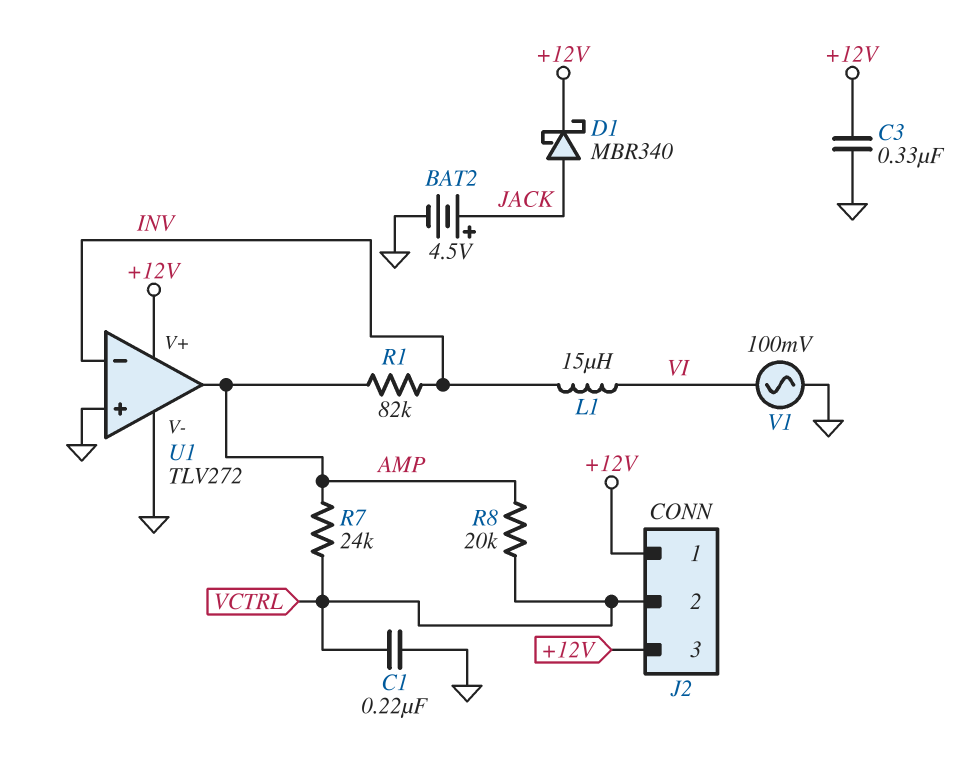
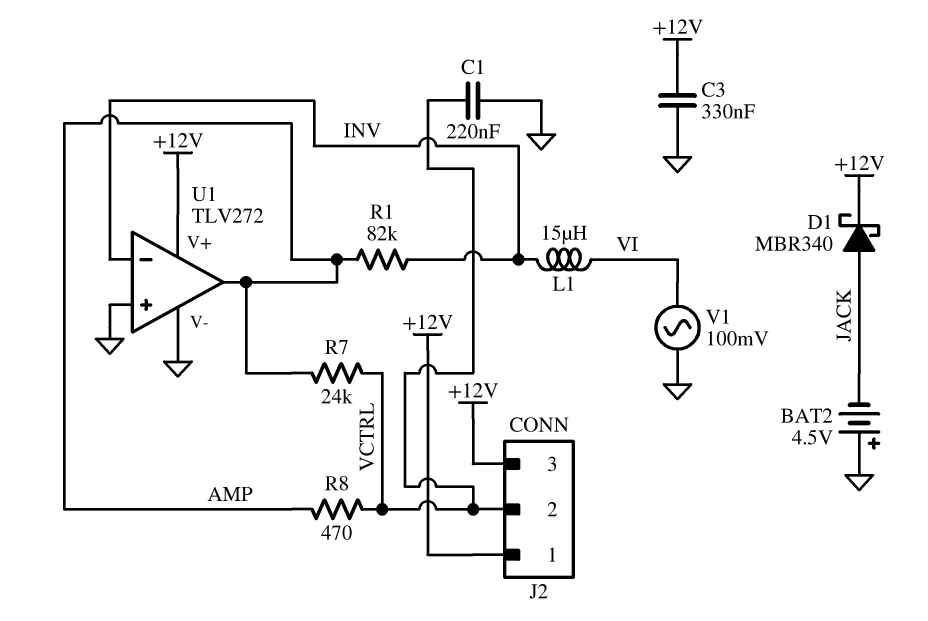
BAT2: 4.5V (plus JACK, minus GND) -> 4.5V (plus GND, minus JACK)
R8: 20k (AMP, VCTRL) -> 470 (AMP, VCTRL)

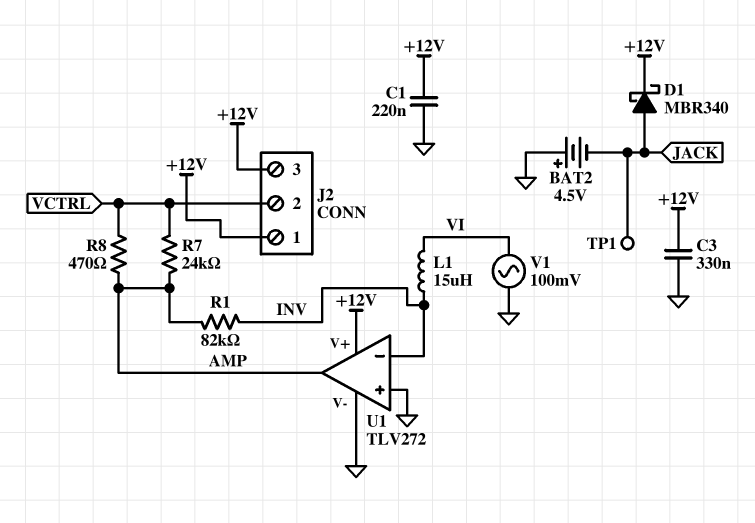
C1: 220nF (GND, VCTRL) -> 220nF (+12V, GND)
TP1: none -> test point (JACK)

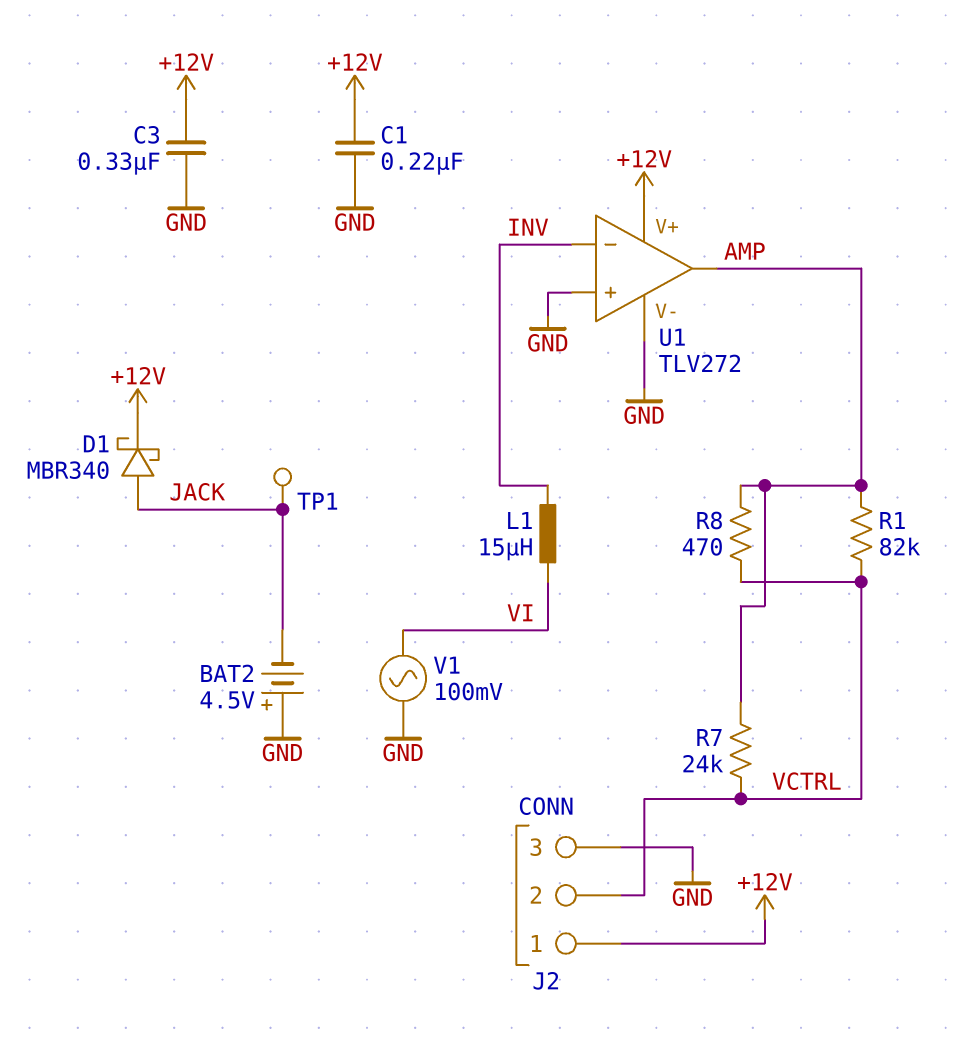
J2 pin 3: +12V -> GND
R1: 82k (AMP, INV) -> 82k (AMP, VCTRL)

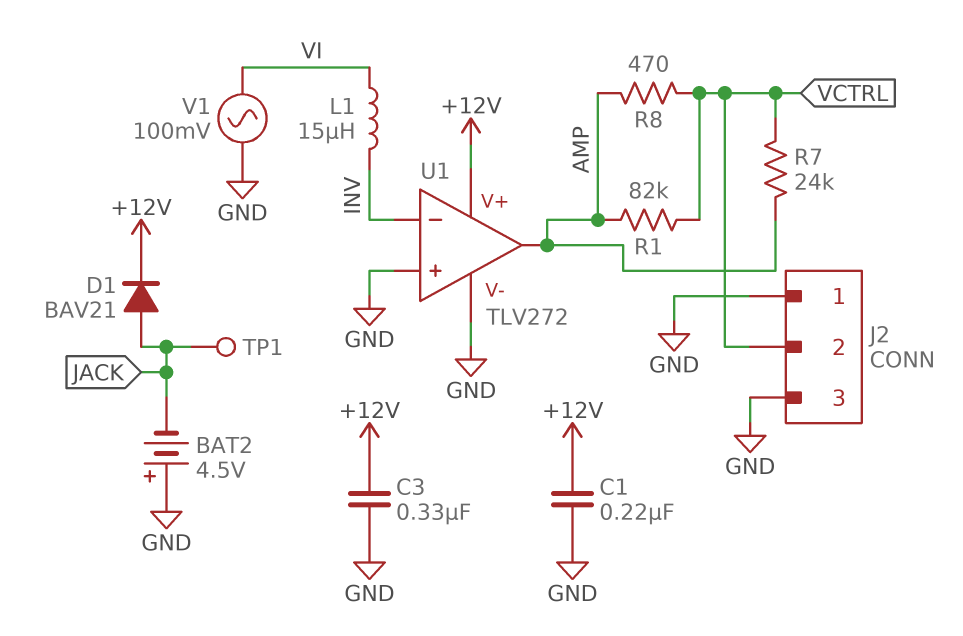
D1: schottky MBR340 (A JACK, K +12V) -> diode BAV21 (A JACK, K +12V)
J2 pin 1: +12V -> GND

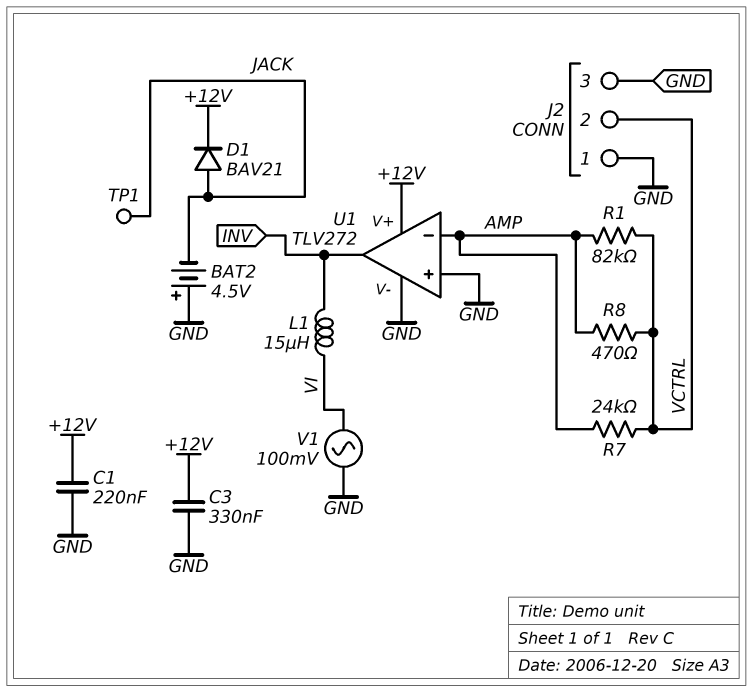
U1 pin in-: INV -> AMP
U1 pin out: AMP -> INV

